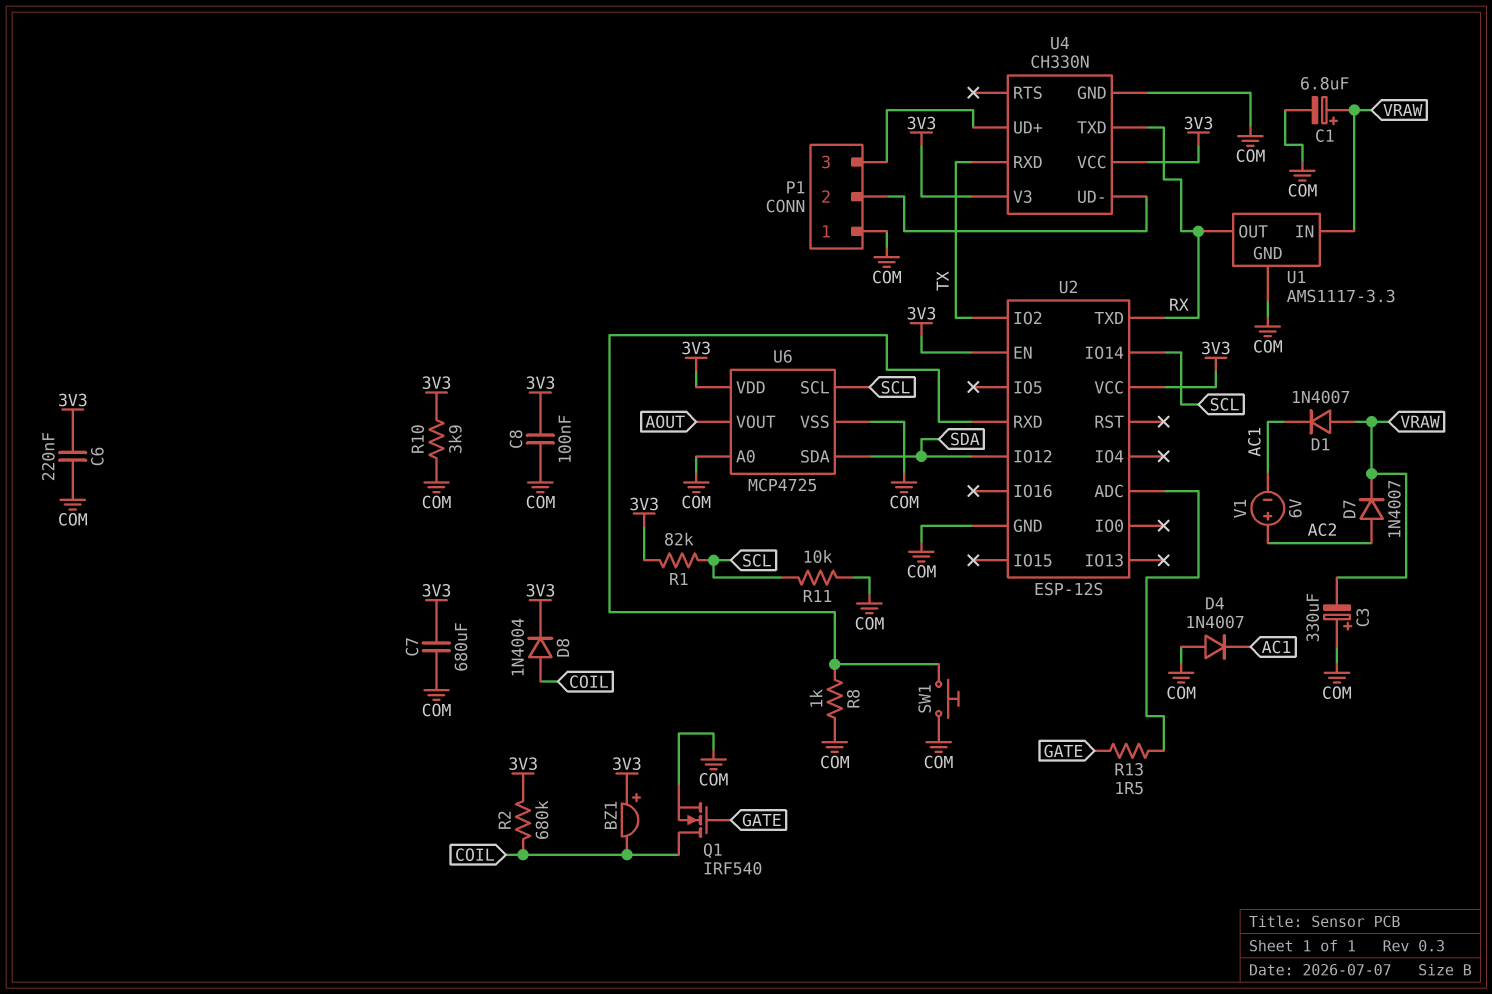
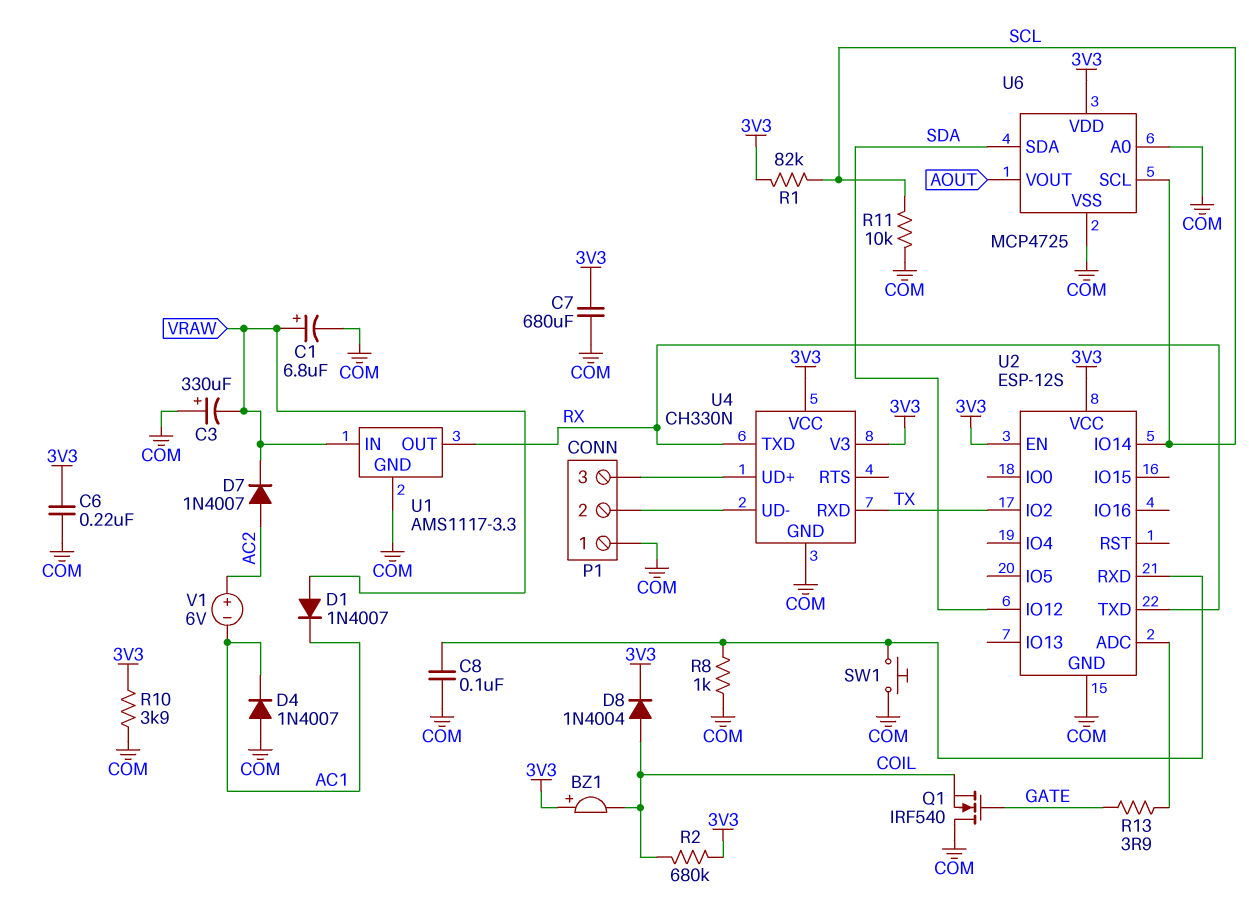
C8: 100nF (3V3, COM) -> 100nF (COM, U2/RXD)
Q1: NMOS IRF540 (G GATE, D COIL, S COM) -> NMOS IRF540 (G GATE, D COM, S COIL)
R13: 1.5 (GATE, U2/ADC) -> 3.9 (GATE, U2/ADC)

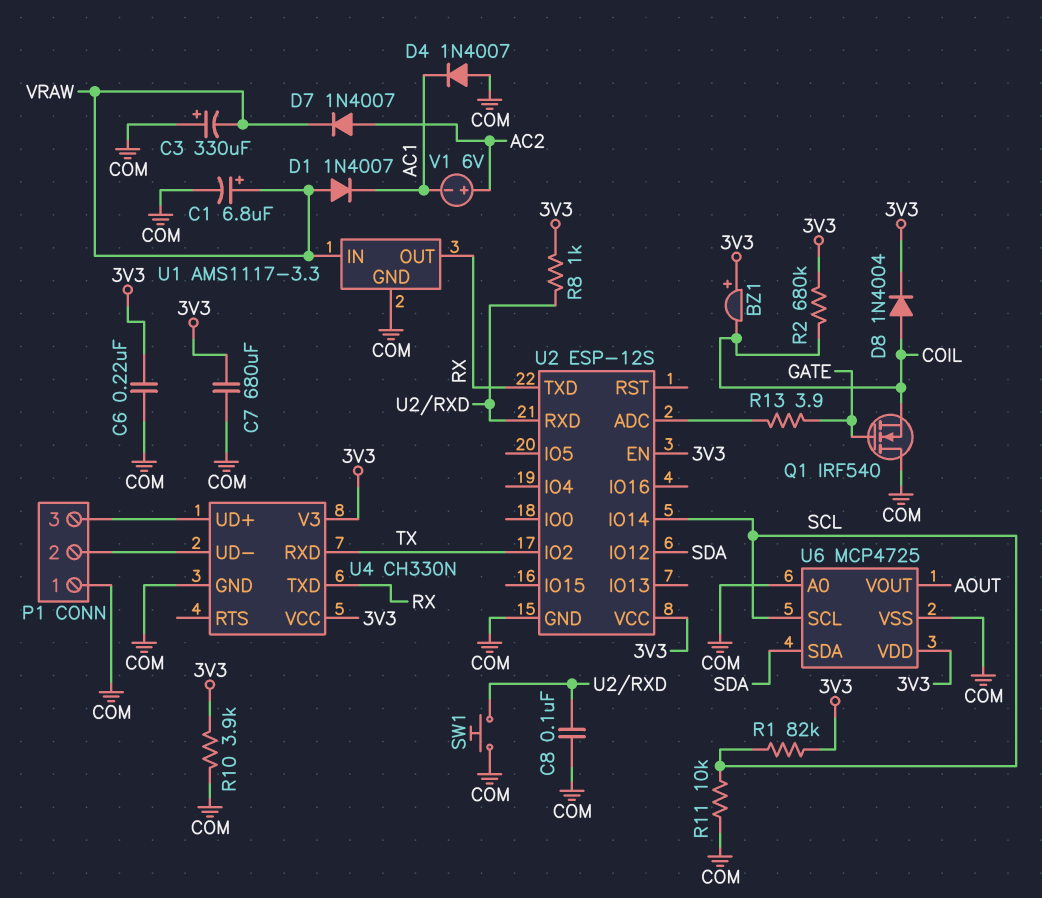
R8: 1k (COM, U2/RXD) -> 1k (3V3, U2/RXD)

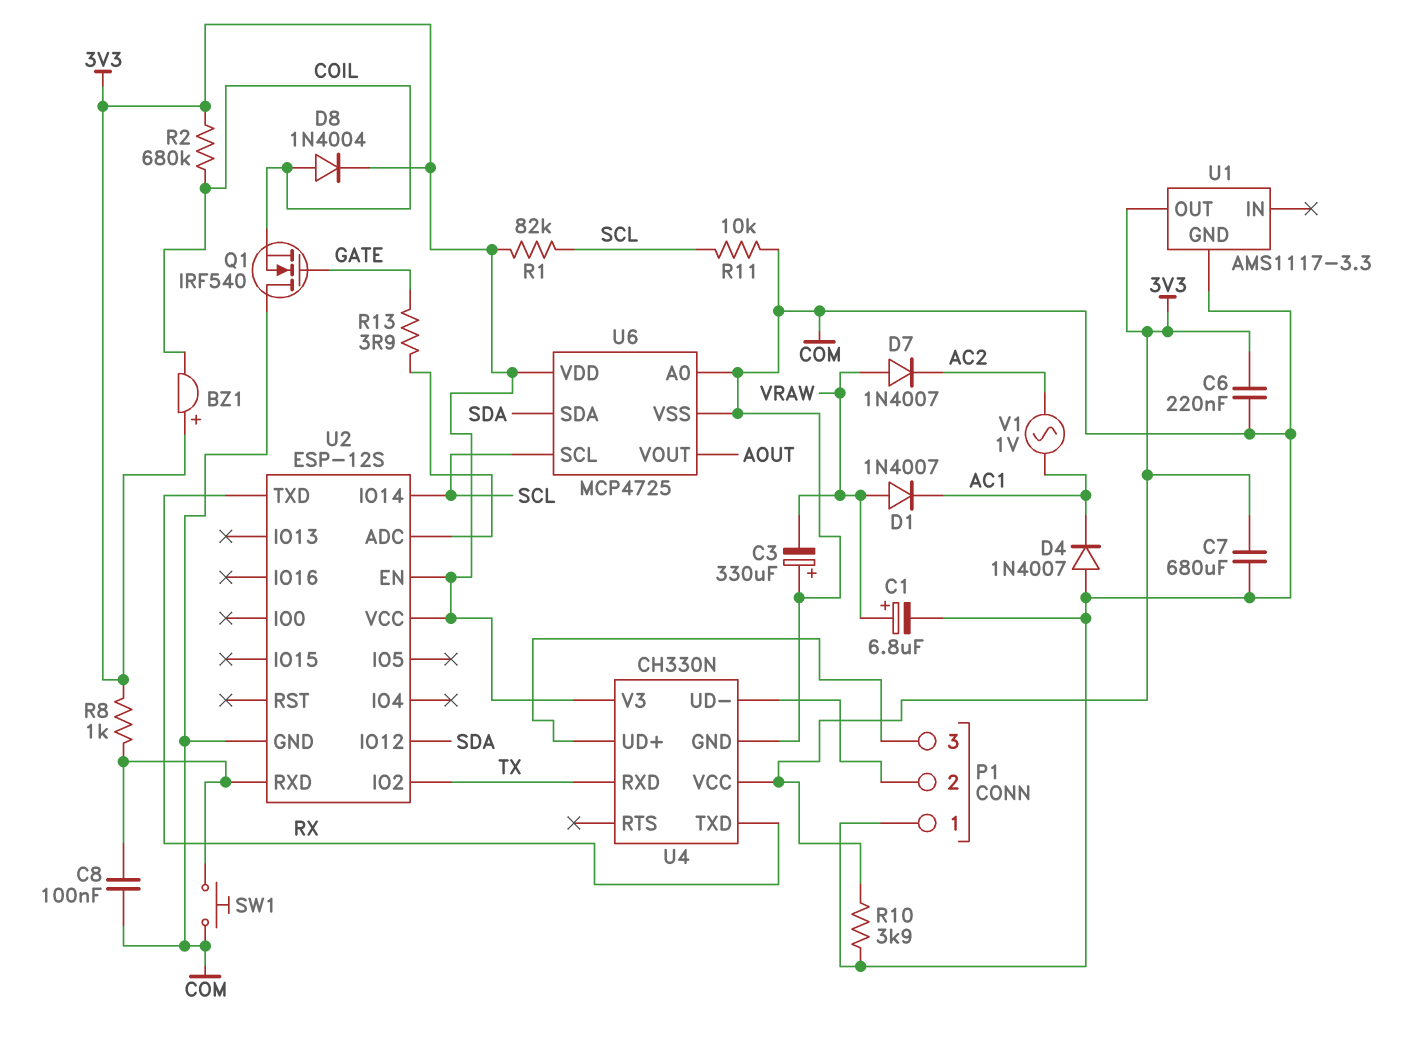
D7: diode 1N4007 (A AC2, K VRAW) -> diode 1N4007 (A VRAW, K AC2)
U1 pin IN: VRAW -> none
U1 pin OUT: RX -> 3V3
V1: 6V (plus AC2, minus AC1) -> AC 1V (AC1, AC2)

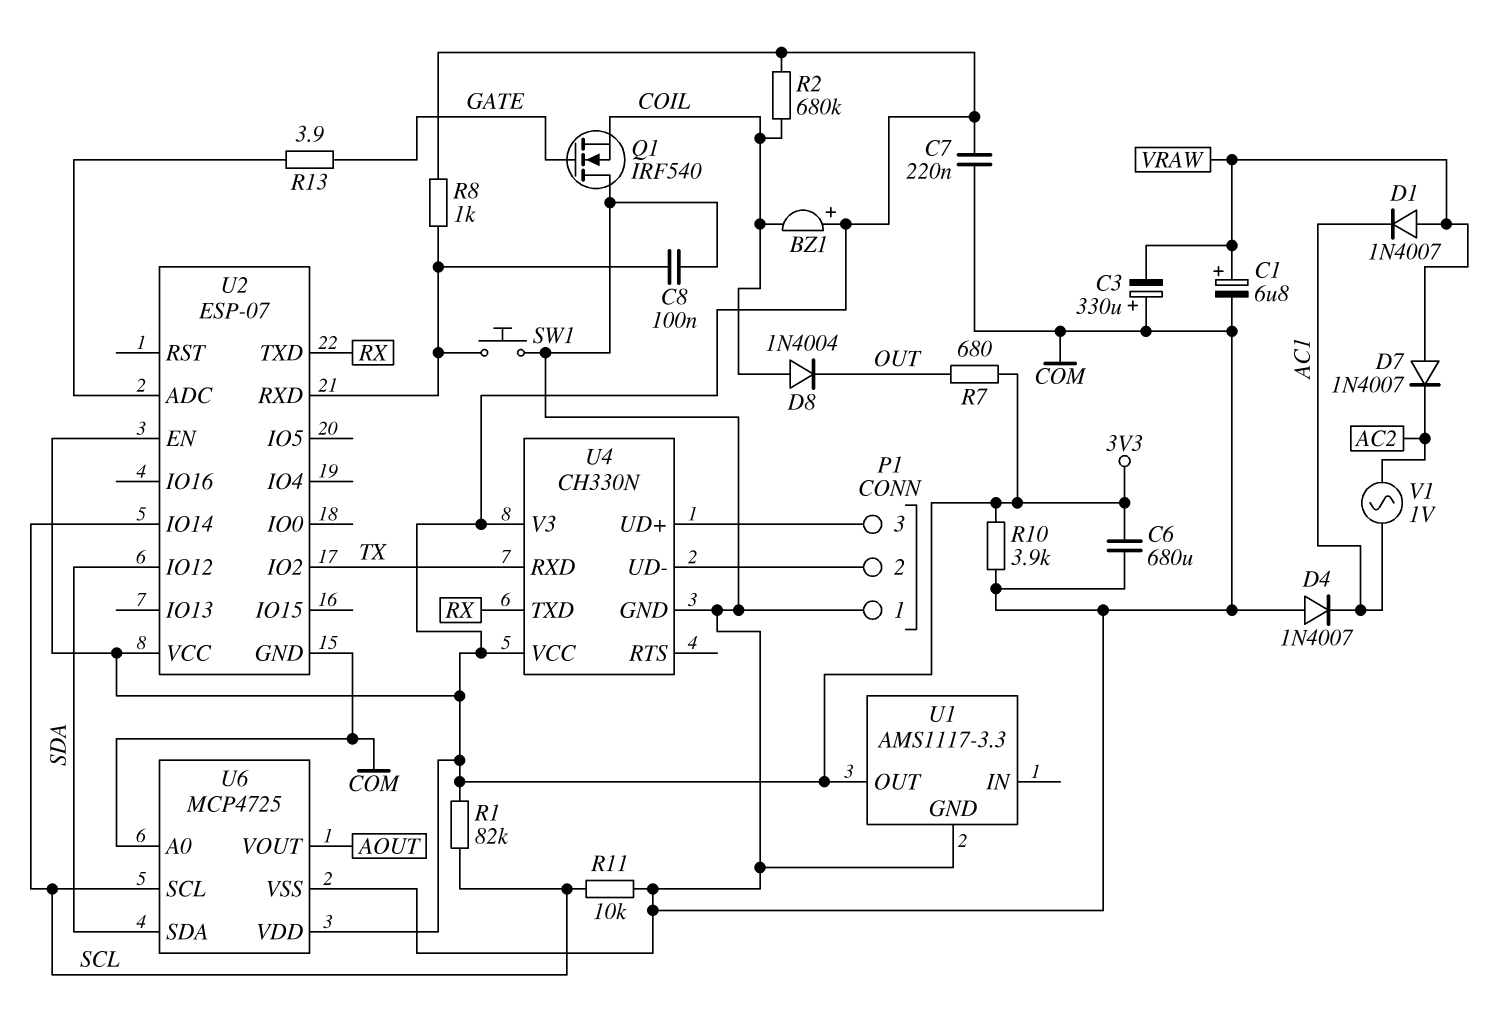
C6: 220nF (3V3, COM) -> 680uF (3V3, COM)
C7: 680uF (3V3, COM) -> 220nF (3V3, COM)
D8: diode 1N4004 (A COIL, K 3V3) -> diode 1N4004 (A COIL, K OUT)
R7: none -> 680 (3V3, OUT)
U2: ESP-12S -> ESP-07

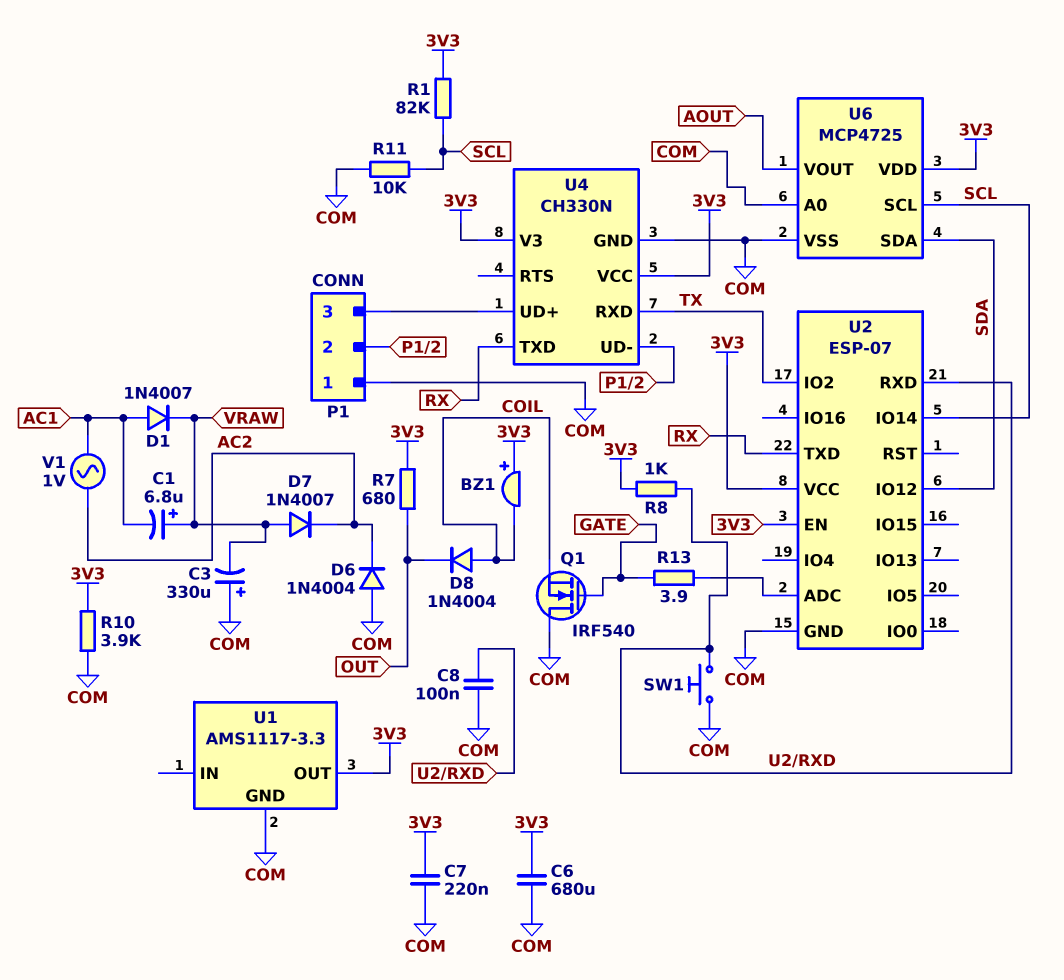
C1: 6.8uF (plus VRAW, minus COM) -> 6.8uF (plus VRAW, minus AC1)
D1: diode 1N4007 (A VRAW, K AC1) -> diode 1N4007 (A AC1, K VRAW)
D4: diode 1N4007 (A COM, K AC1) -> none
D6: none -> diode 1N4004 (A COM, K AC2)
R2: 680k (3V3, COIL) -> none

